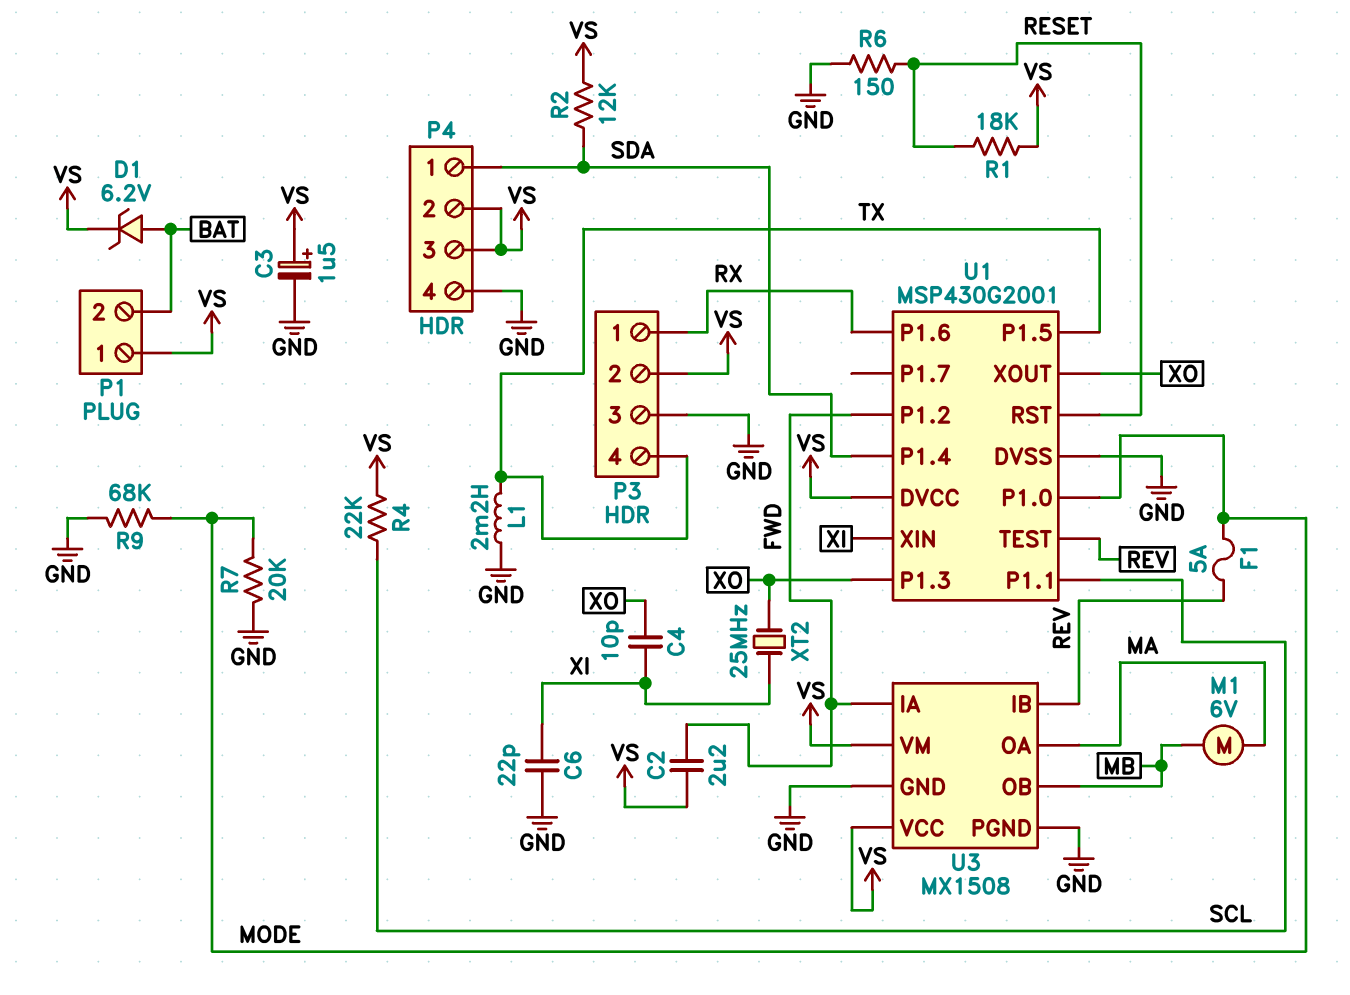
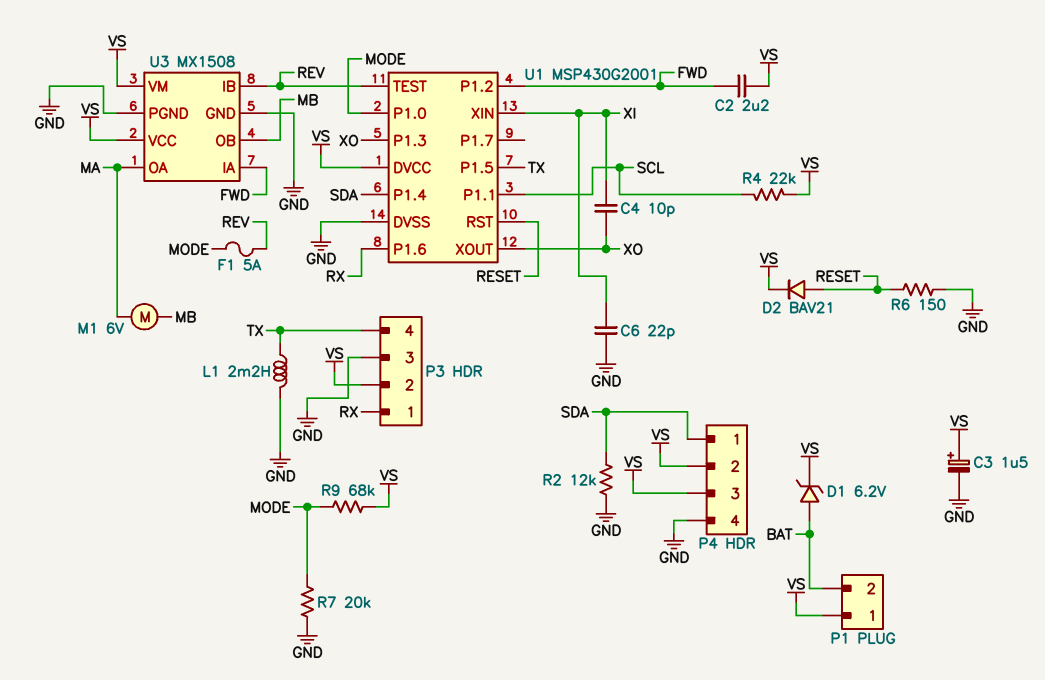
D2: none -> diode BAV21 (A RESET, K VS)
R1: 18k (RESET, VS) -> none
R2: 12k (SDA, VS) -> 12k (GND, SDA)
R9: 68k (GND, MODE) -> 68k (MODE, VS)
XT2: 25MHz (XI, XO) -> none

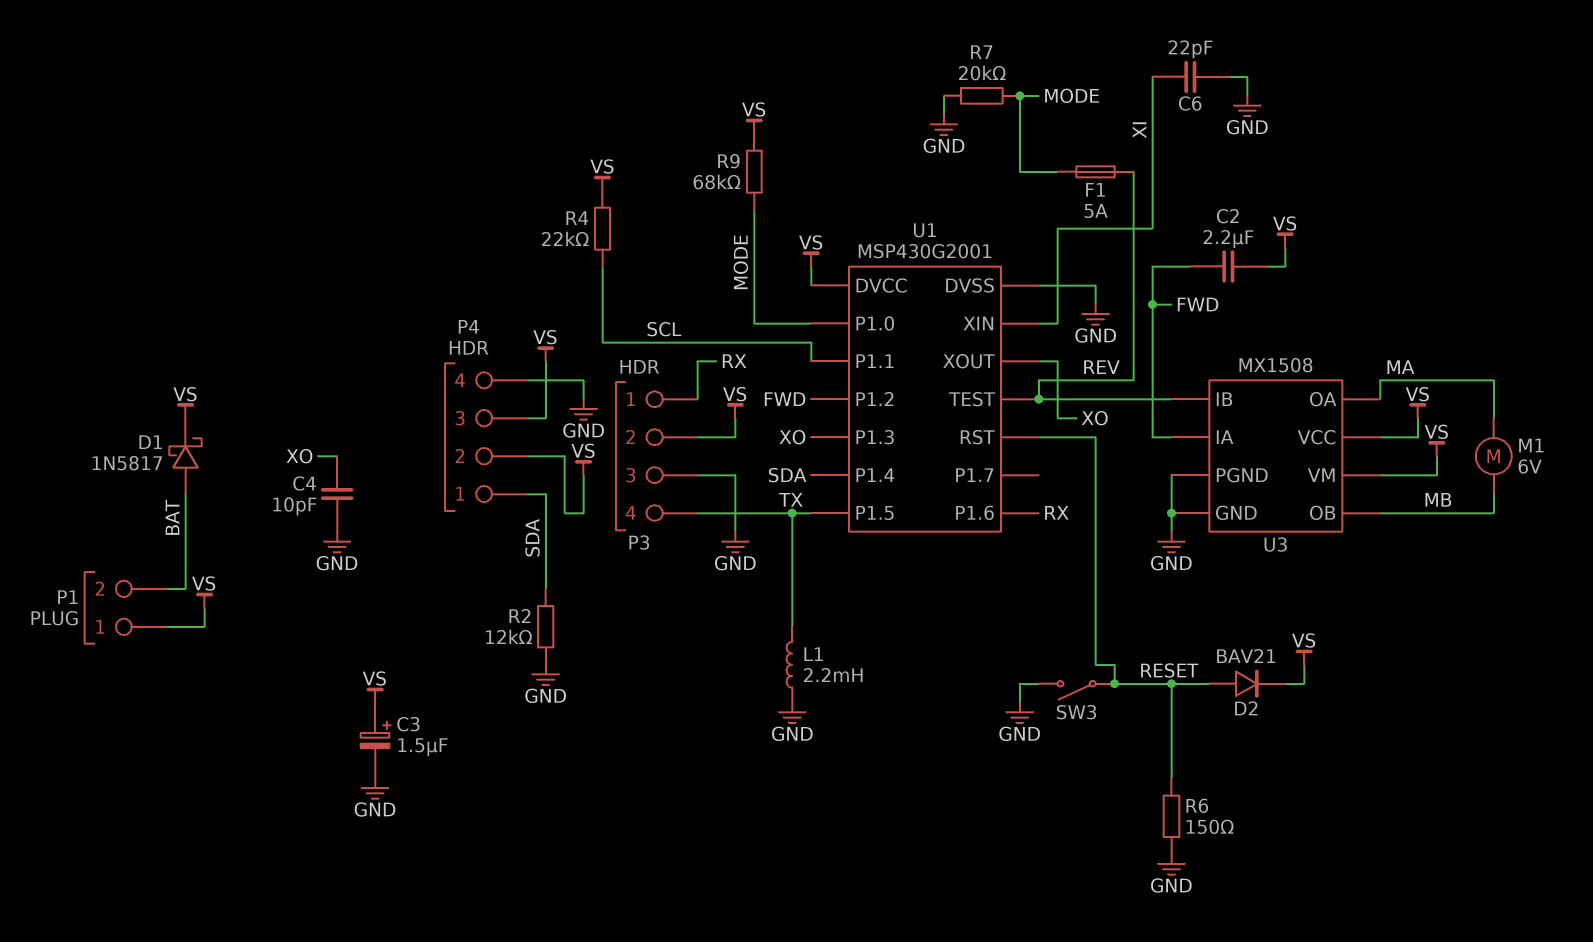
C4: 10pF (XI, XO) -> 10pF (GND, XO)
D1: zener 6.2V (A BAT, K VS) -> schottky 1N5817 (A BAT, K VS)
SW3: none -> switch (GND, RESET)

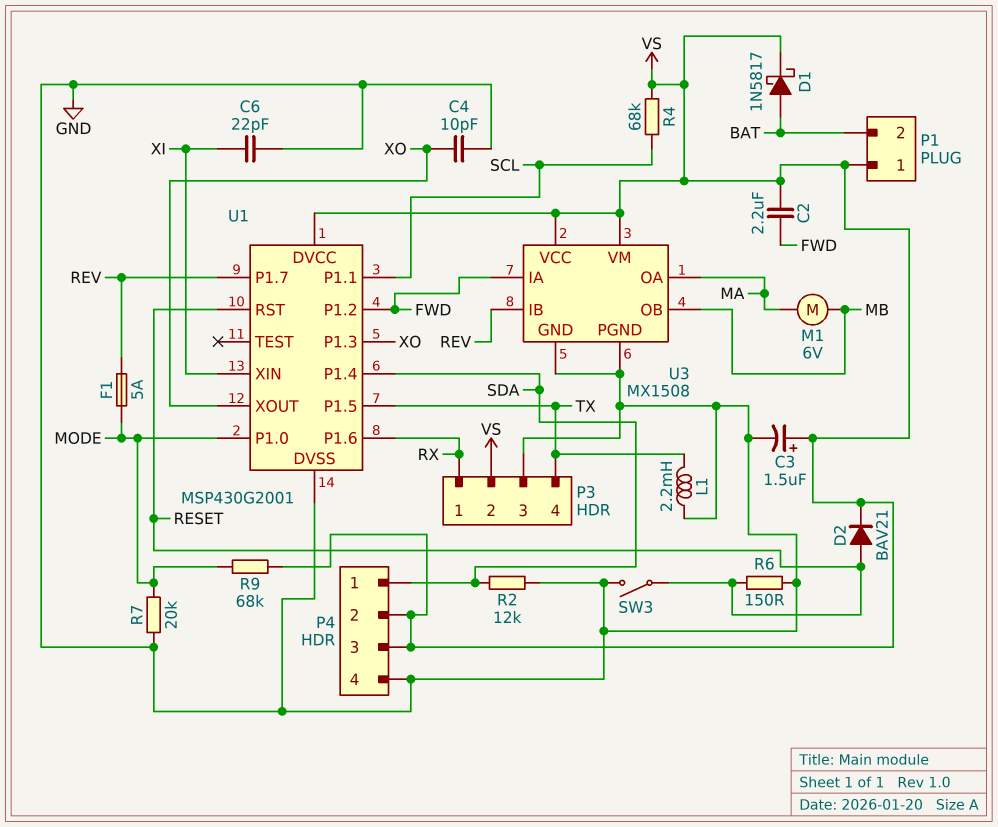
R4: 22k (SCL, VS) -> 68k (SCL, VS)
U1 pin P1.7: none -> REV
U1 pin TEST: REV -> none

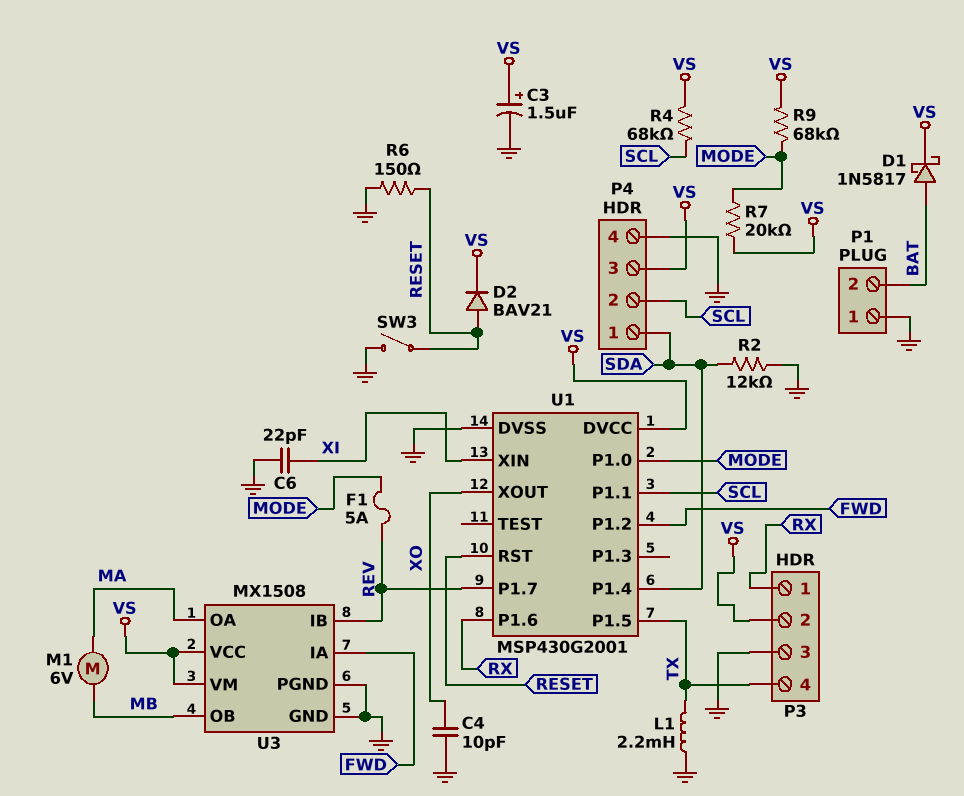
C2: 2.2uF (FWD, VS) -> none
P1 pin 1: VS -> GND
P4 pin 2: VS -> SCL
R7: 20k (GND, MODE) -> 20k (MODE, VS)
U1 pin P1.3: XO -> none

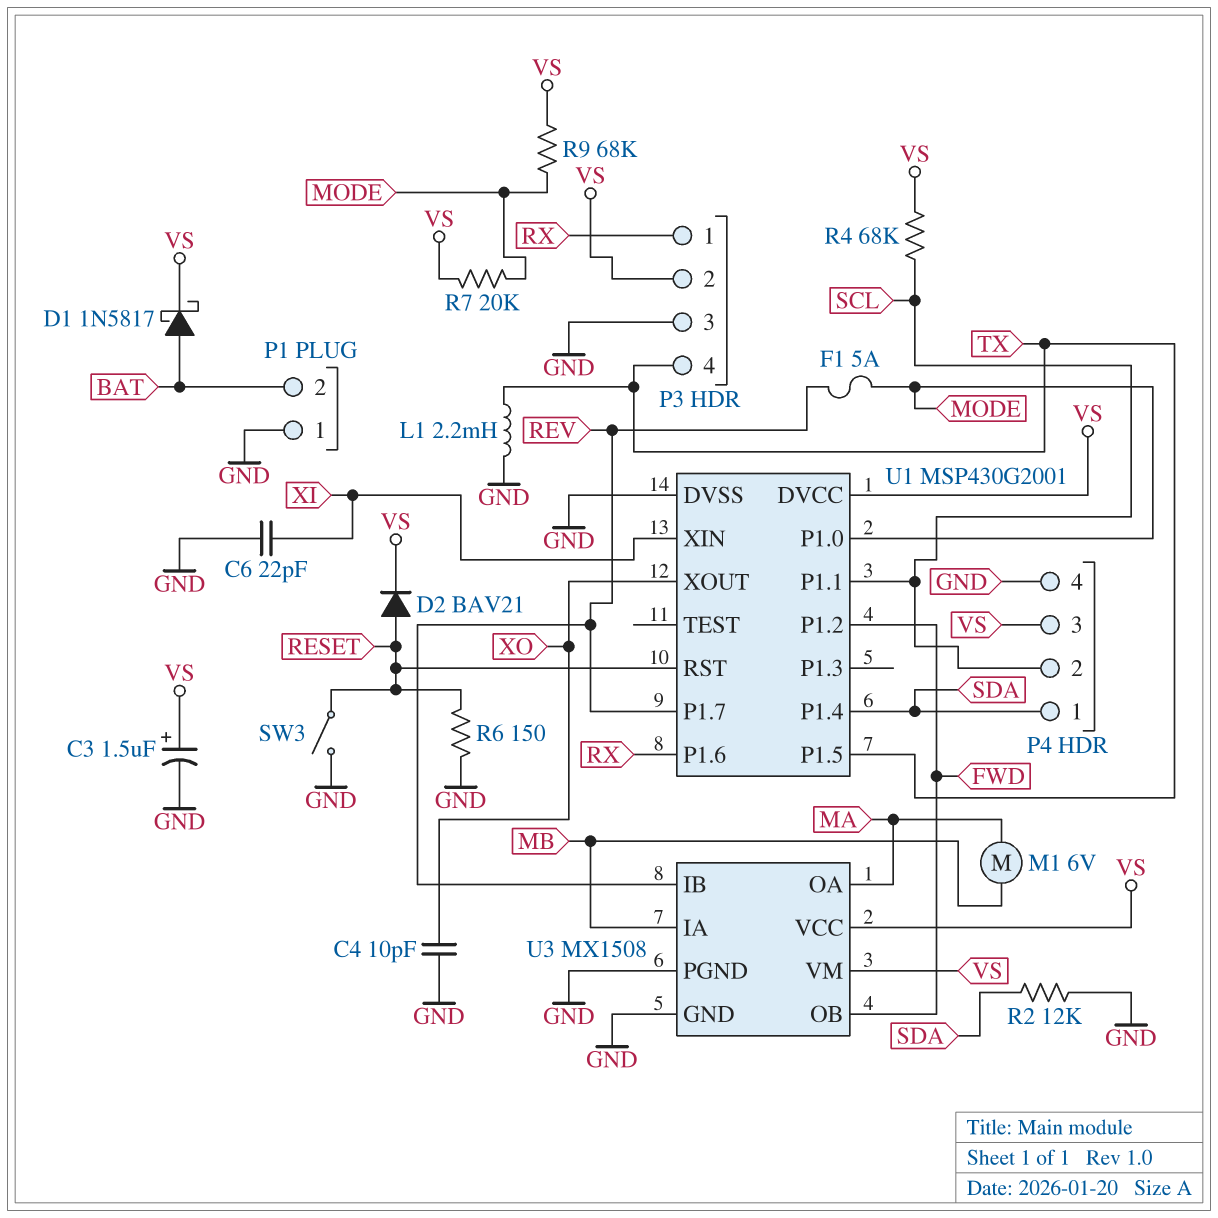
U3 pin IA: FWD -> MB
U3 pin OB: MB -> FWD

